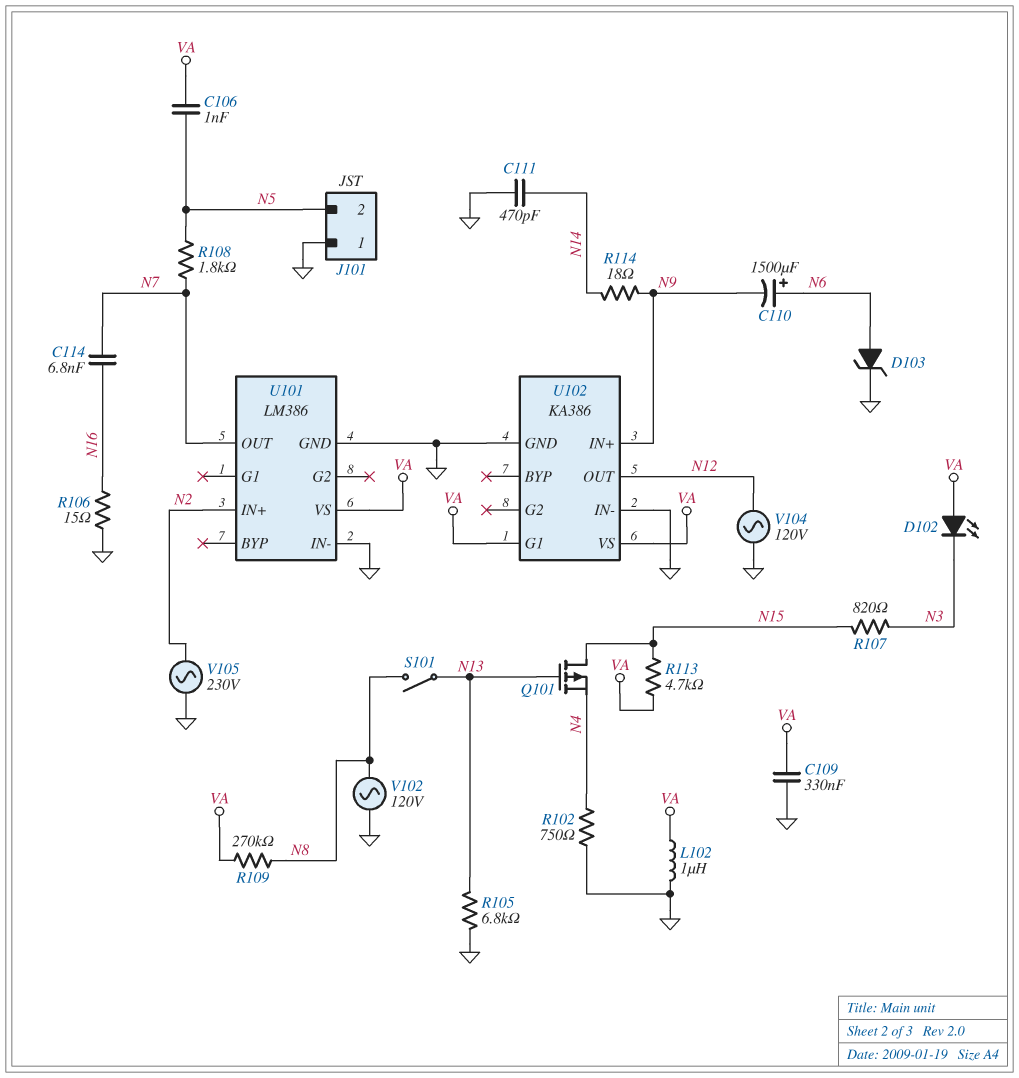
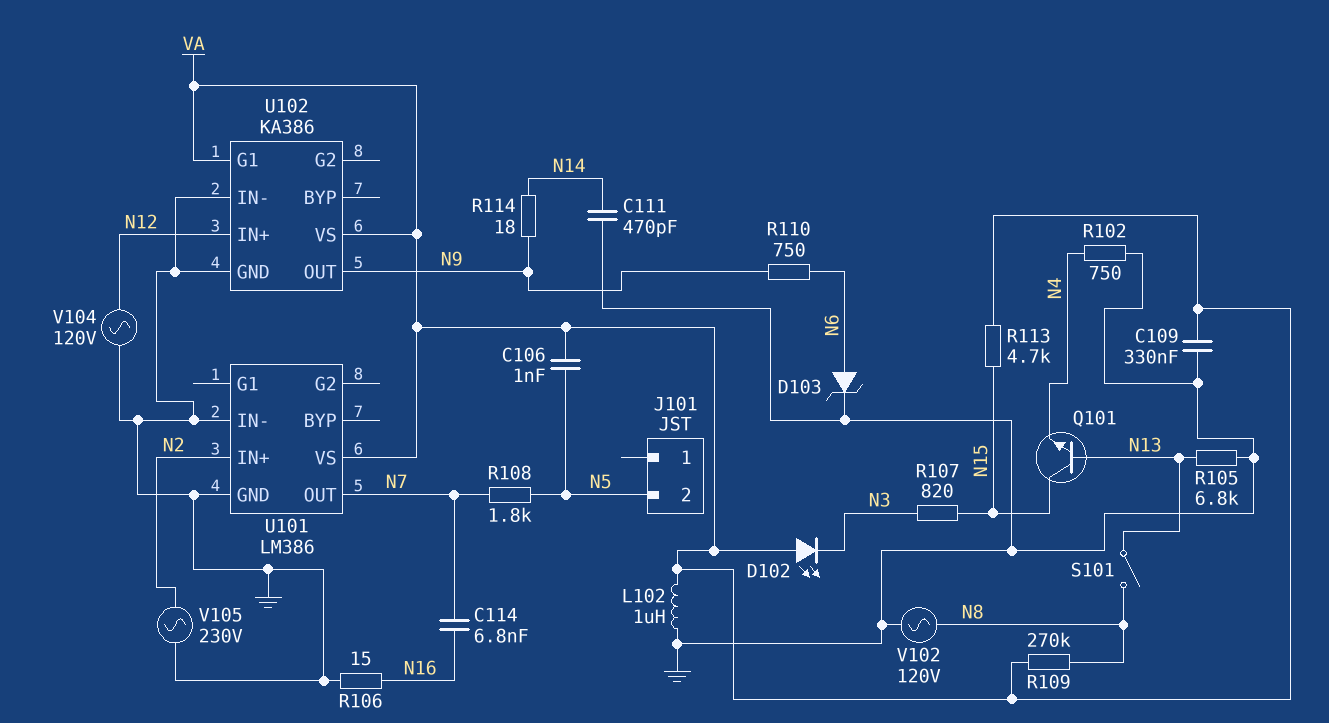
C110: 1500uF (plus N6, minus N9) -> none
J101 pin 1: GND -> none
Q101: PMOS (G N13, D N15, S N4) -> NPN (B N13, C N15, E N4)
R110: none -> 750 (N6, N9)
U102 pin IN+: N9 -> N12
U102 pin OUT: N12 -> N9

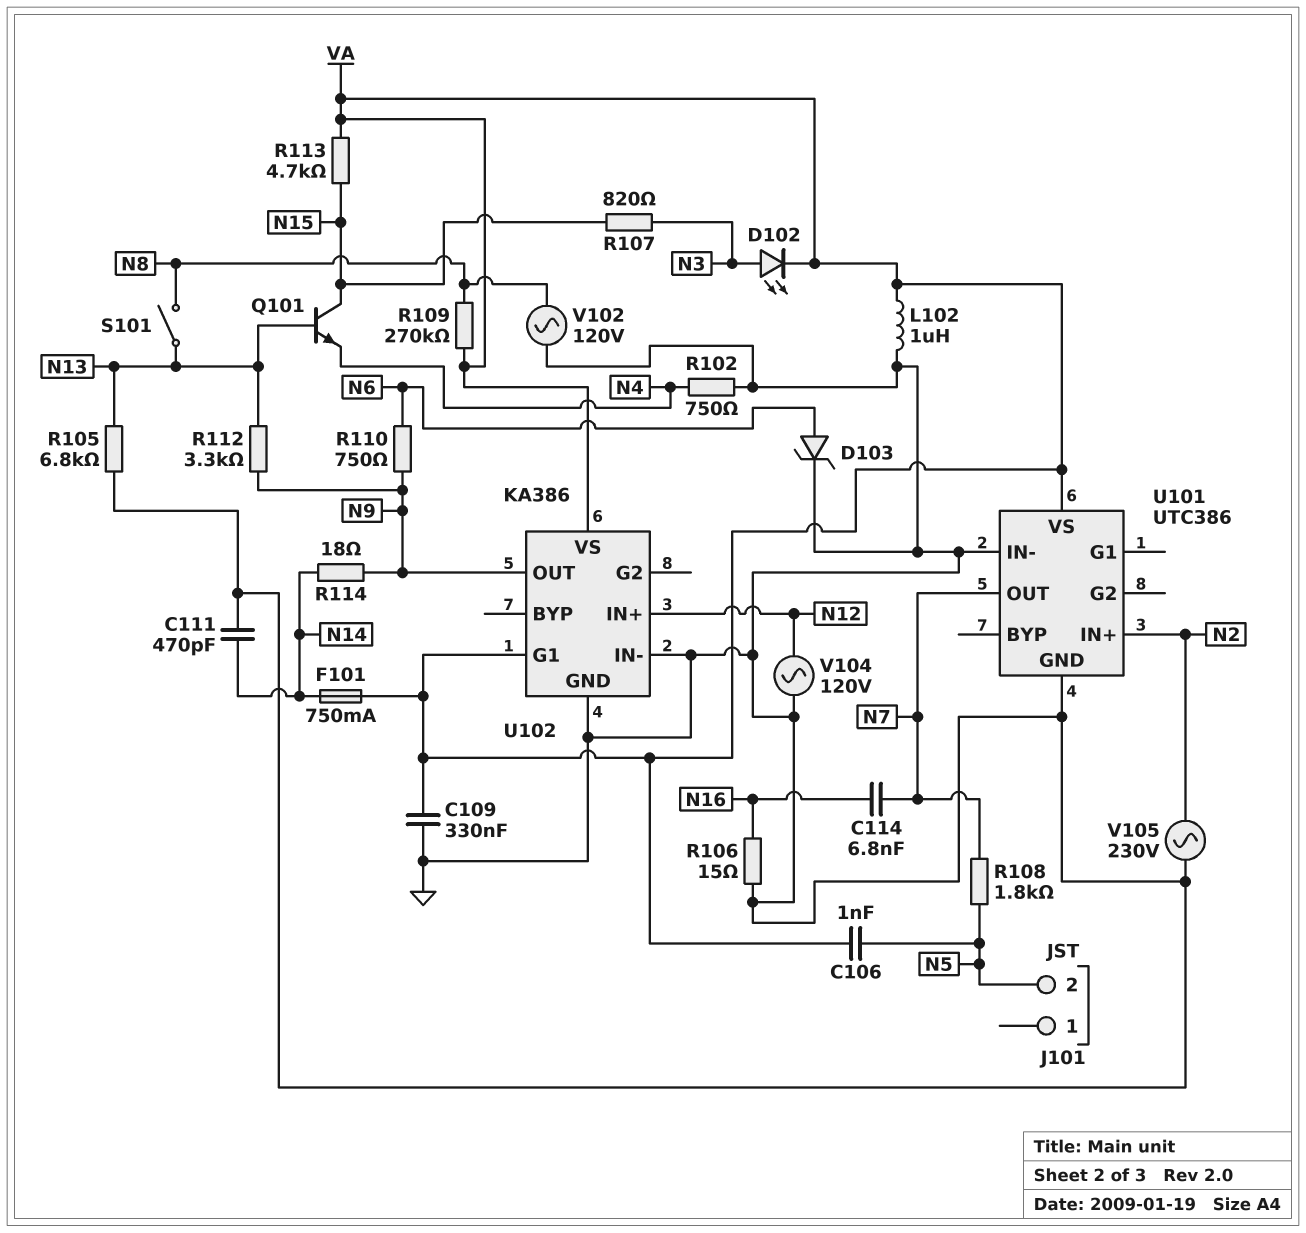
D102: LED (A VA, K N3) -> LED (A N3, K VA)
F101: none -> 750mA (N14, VA)
R112: none -> 3.3k (N9, N13)
U101: LM386 -> UTC386

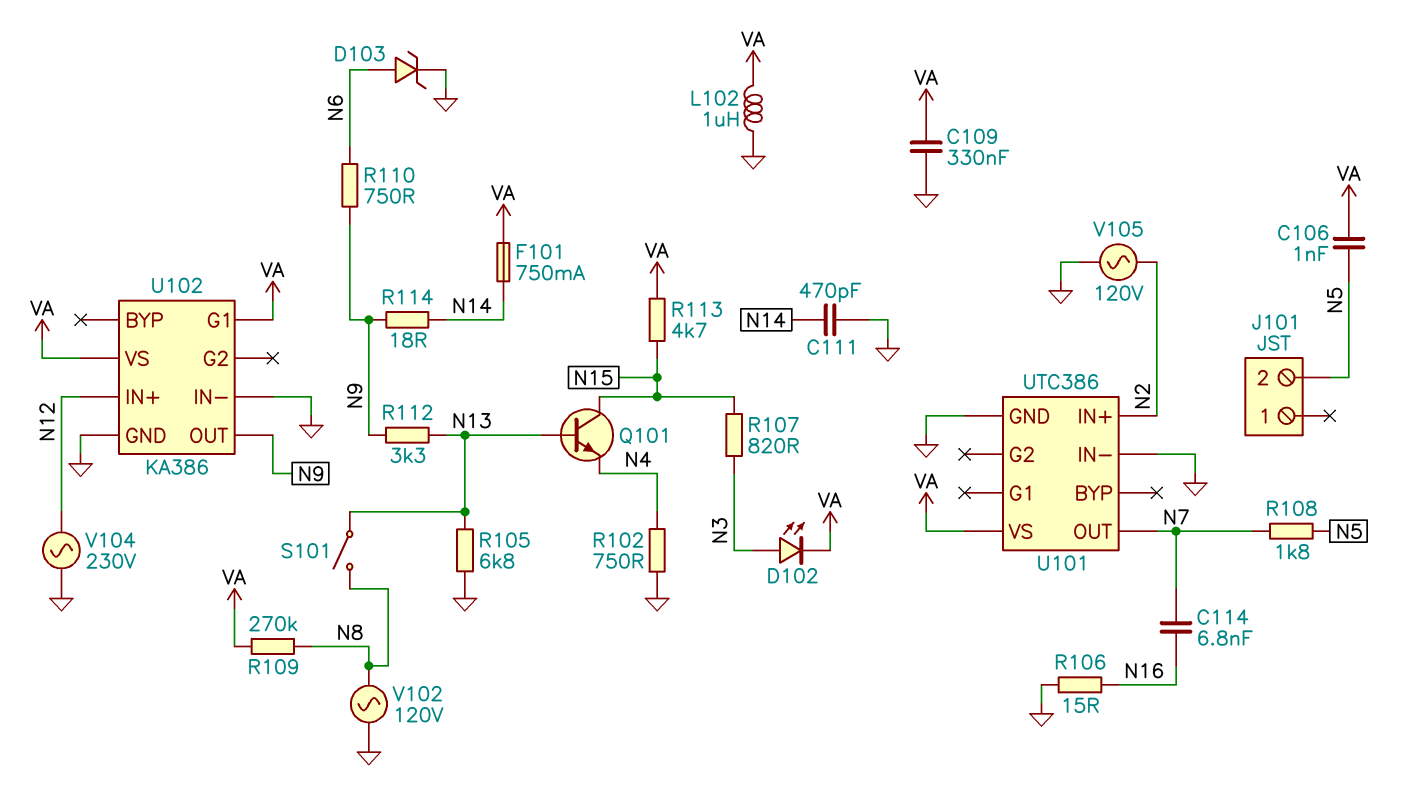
V104: AC 120V (GND, N12) -> AC 230V (GND, N12)
V105: AC 230V (GND, N2) -> AC 120V (GND, N2)

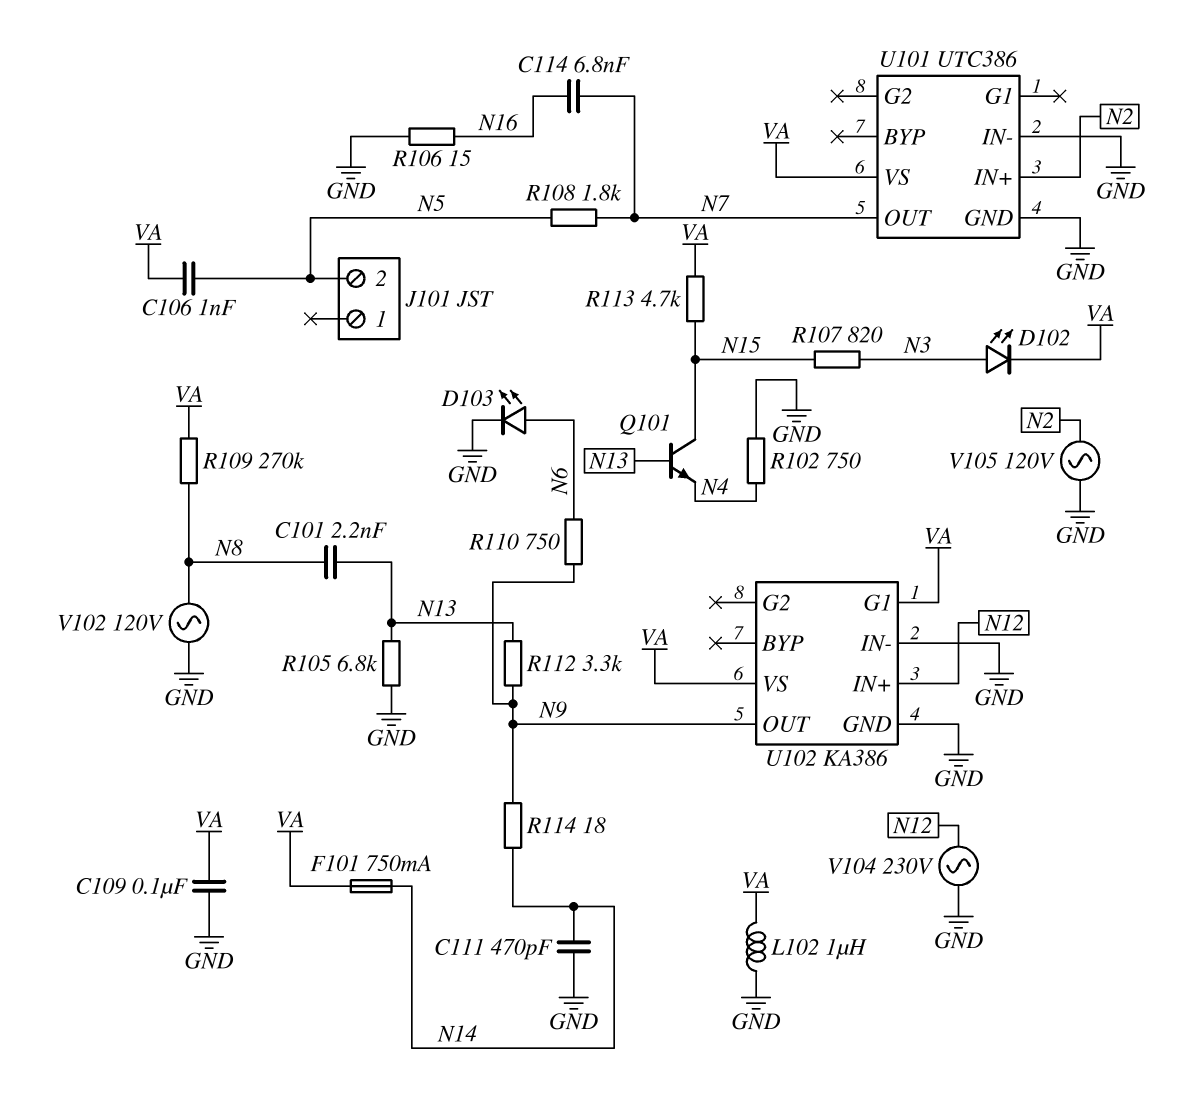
C101: none -> 2.2nF (N8, N13)
C109: 330nF (GND, VA) -> 100nF (GND, VA)
D103: zener (A N6, K GND) -> LED (A N6, K GND)
S101: switch (N8, N13) -> none

